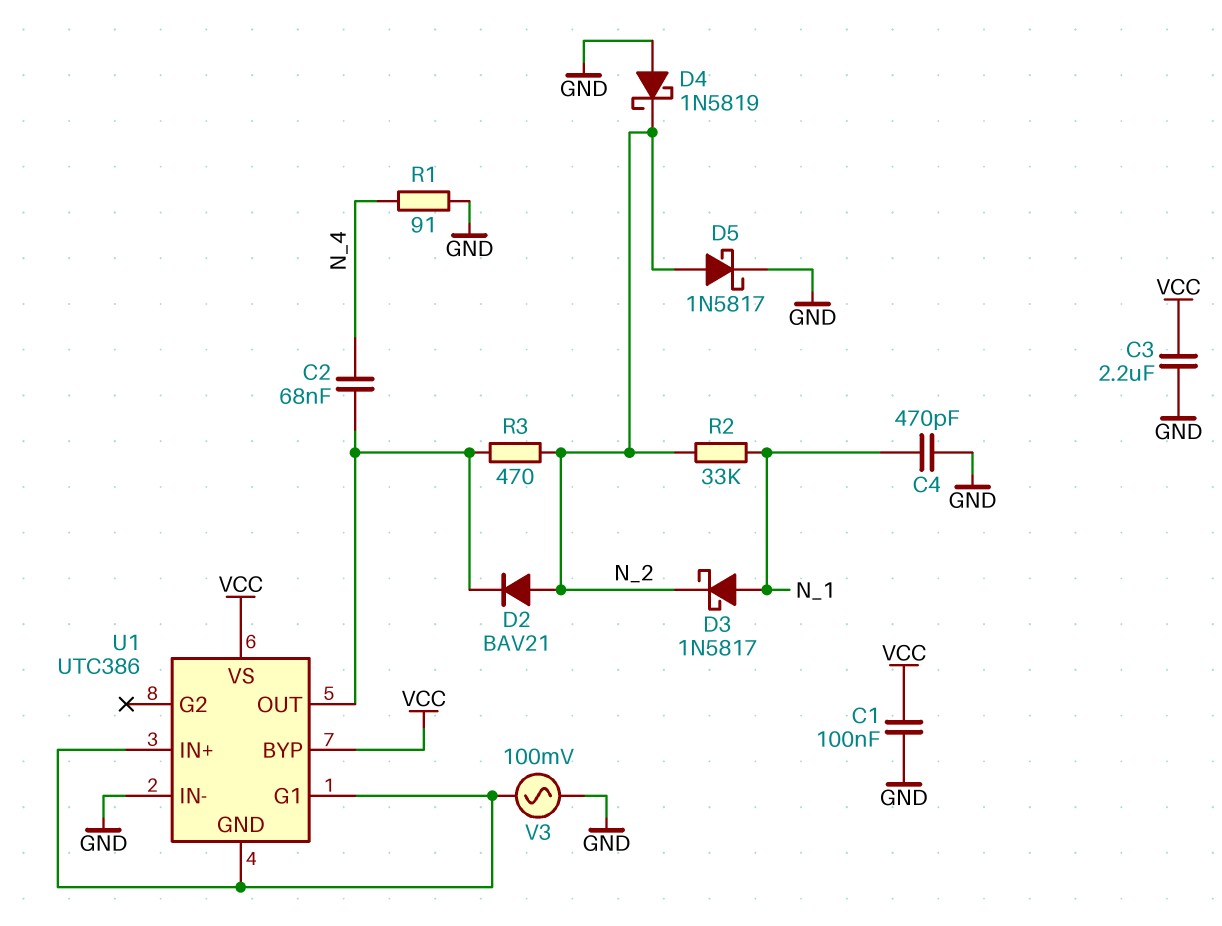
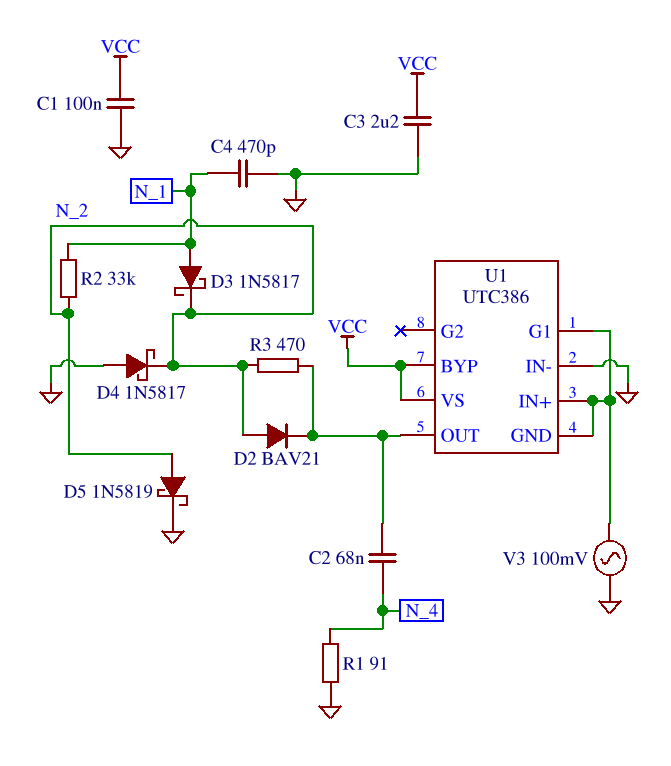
D4: schottky 1N5819 (A GND, K N_2) -> schottky 1N5817 (A GND, K N_2)
D5: schottky 1N5817 (A N_2, K GND) -> schottky 1N5819 (A N_2, K GND)

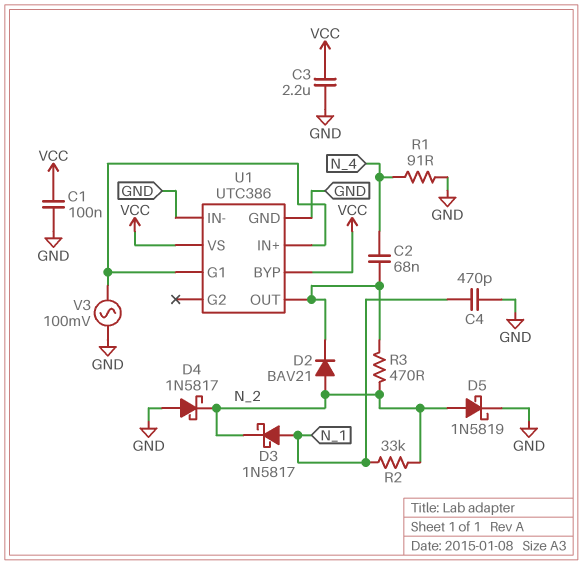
U1 pin GND: U1/G1 -> GND

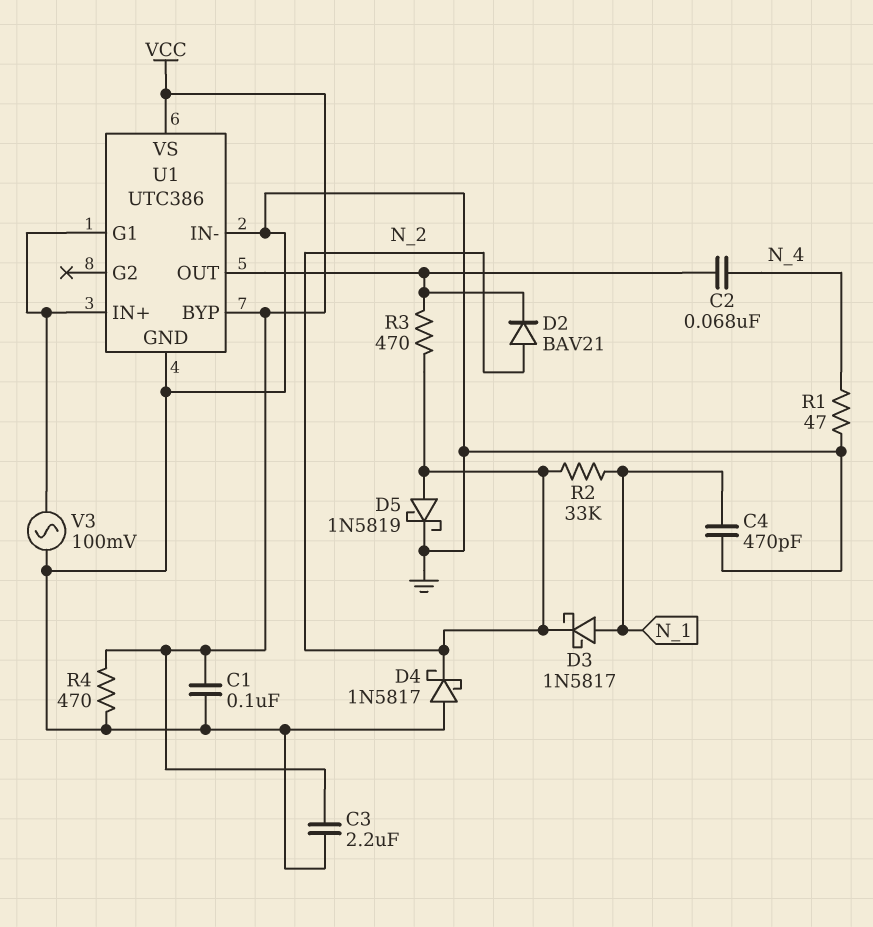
R1: 91 (GND, N_4) -> 47 (GND, N_4)
R4: none -> 470 (GND, VCC)

